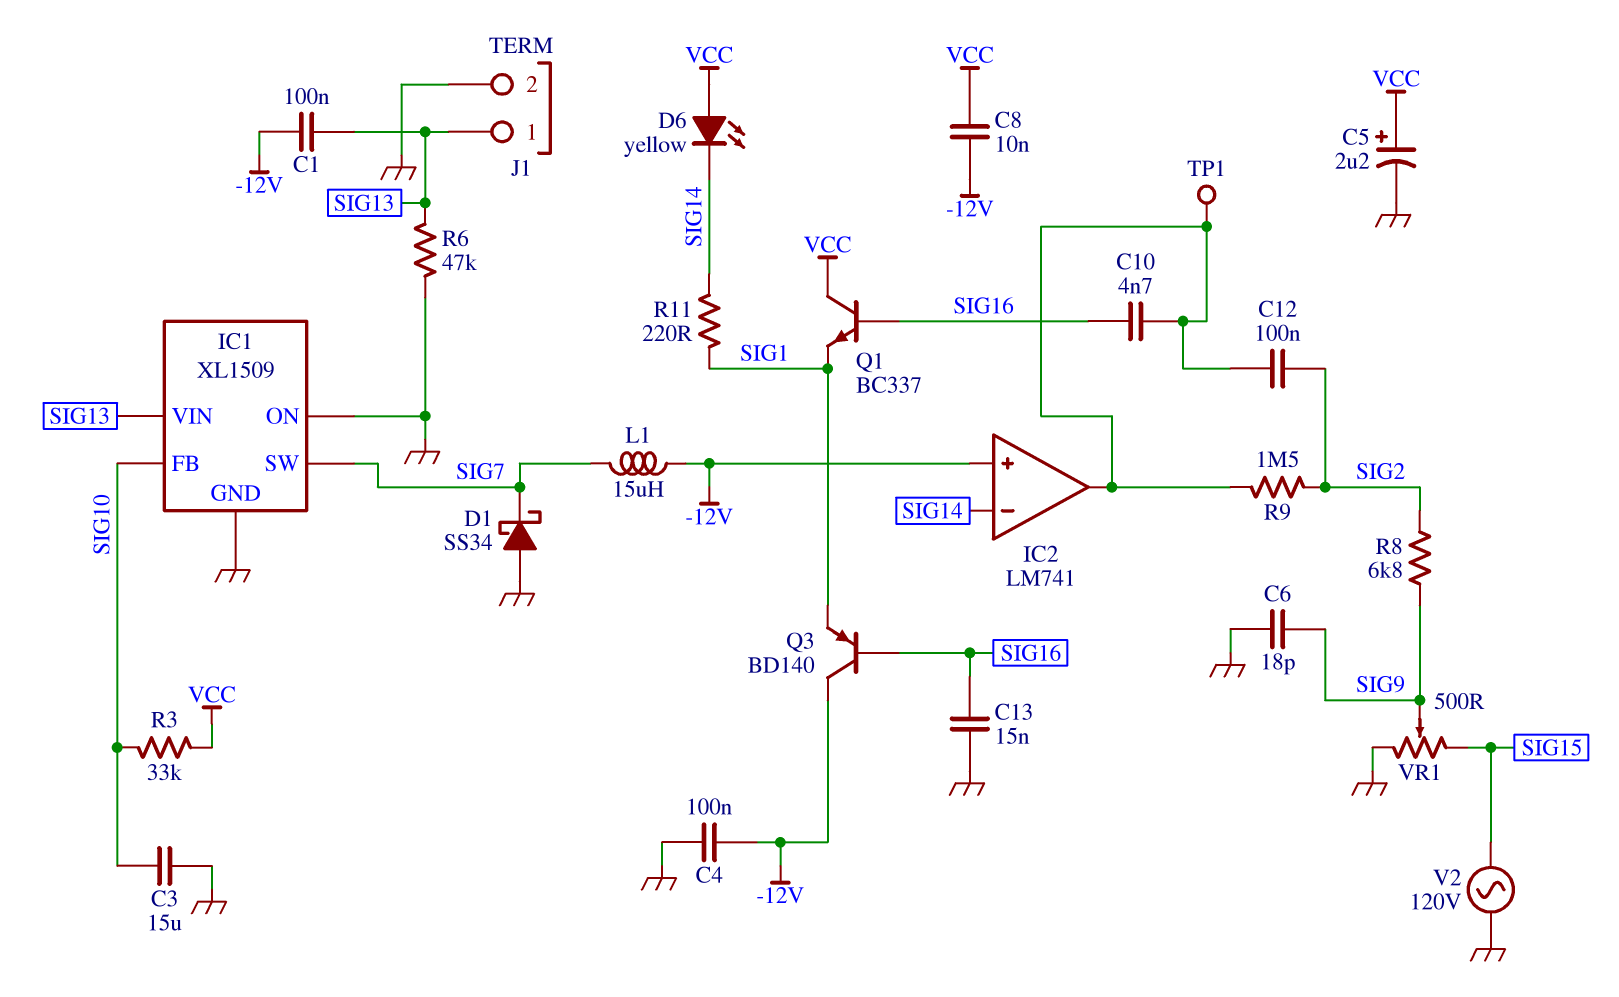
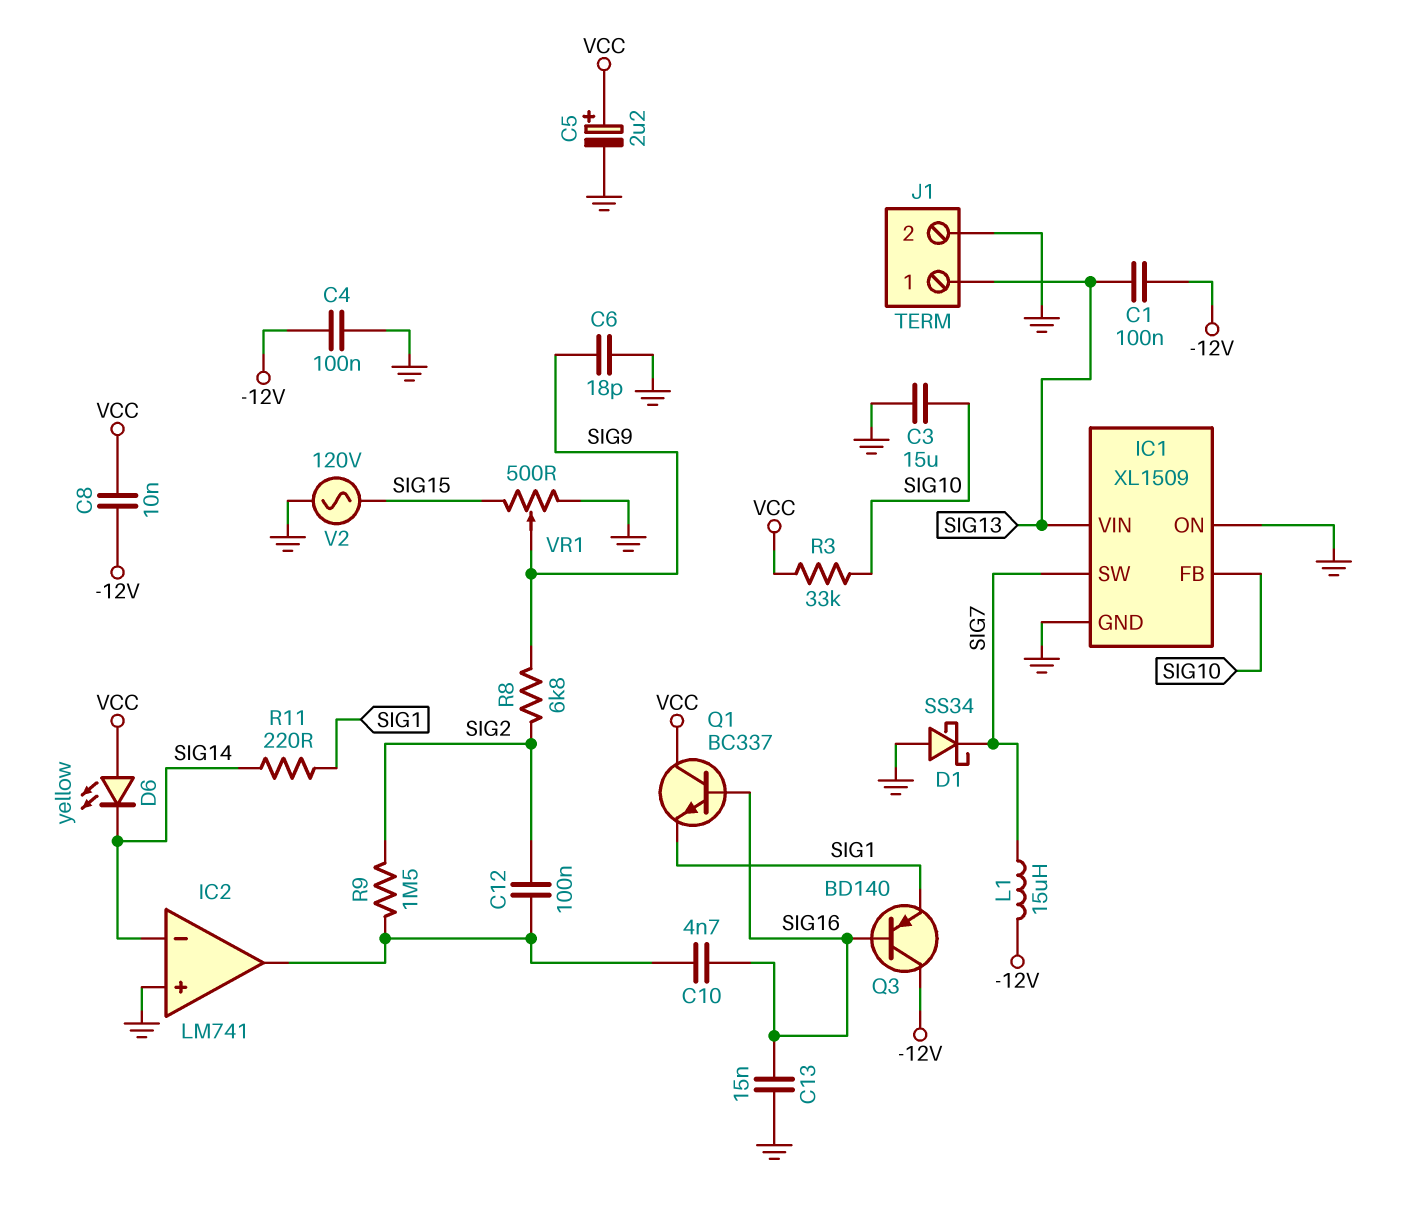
IC2 pin in+: -12V -> GND
R6: 47k (GND, SIG13) -> none
TP1: test point (IC2/out) -> none

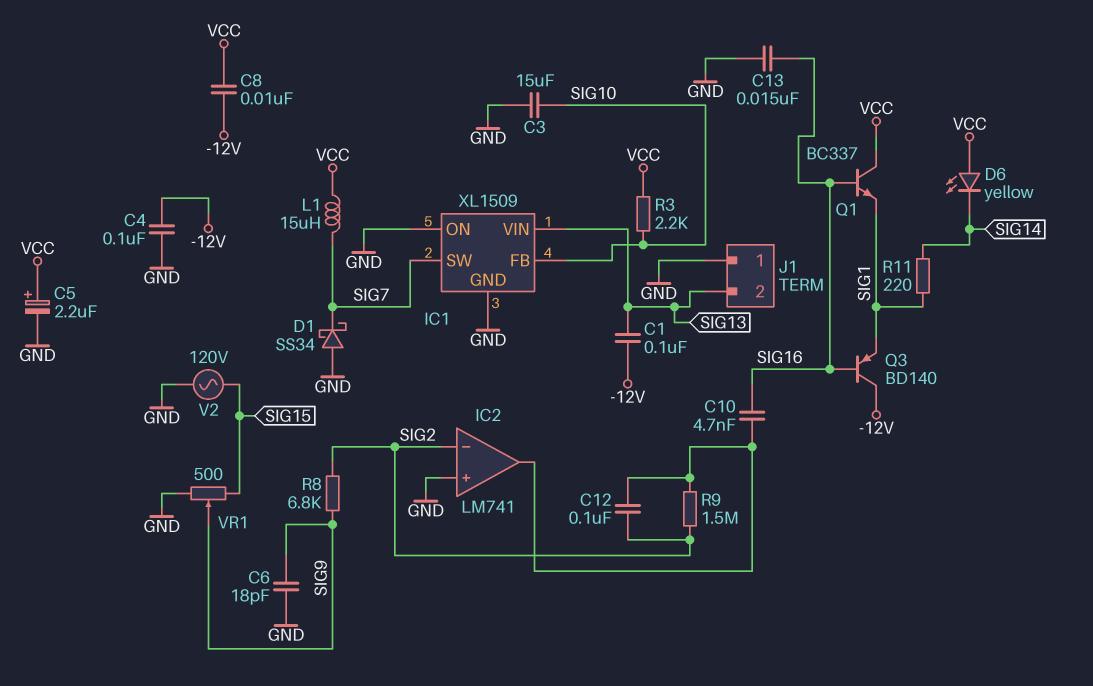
IC2 pin in-: SIG14 -> SIG2
J1 pin 1: SIG13 -> GND
J1 pin 2: GND -> SIG13
L1: 15uH (-12V, SIG7) -> 15uH (SIG7, VCC)
R3: 33k (SIG10, VCC) -> 2.2k (SIG10, VCC)

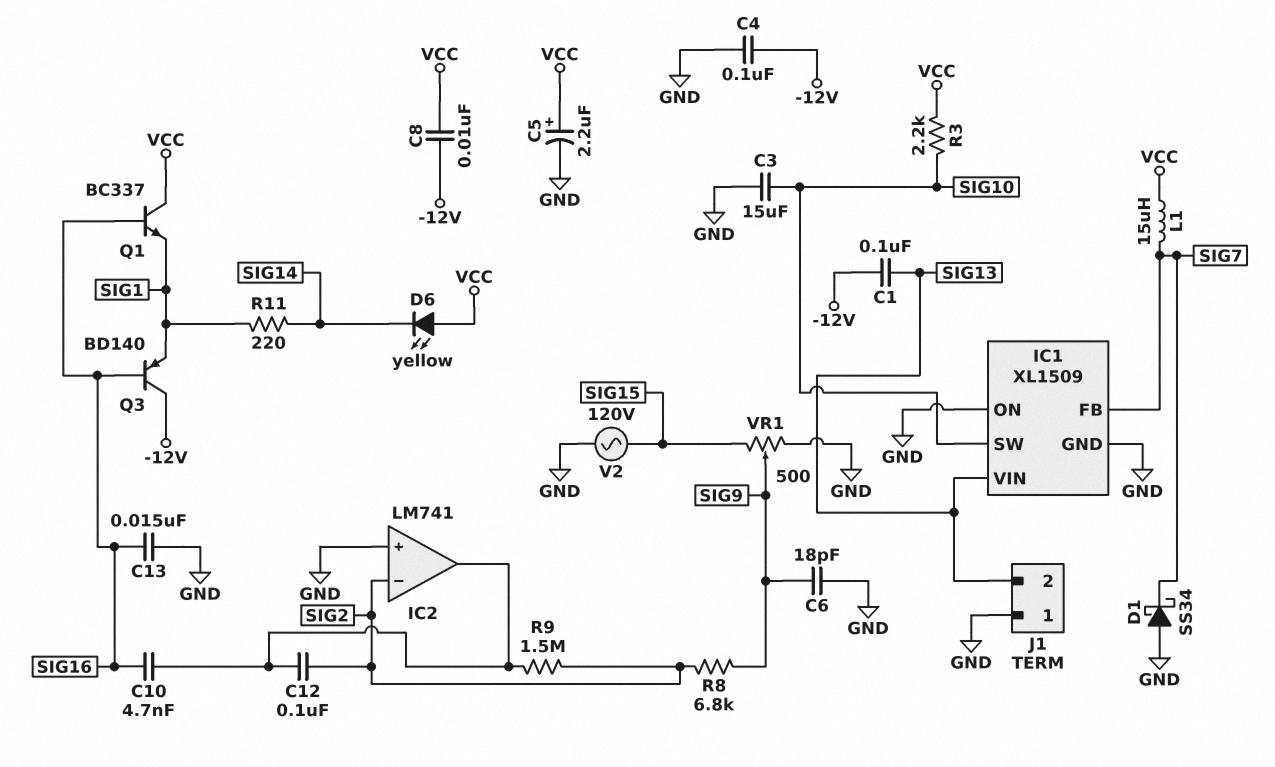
IC1 pin FB: SIG10 -> SIG7
IC1 pin SW: SIG7 -> SIG10

